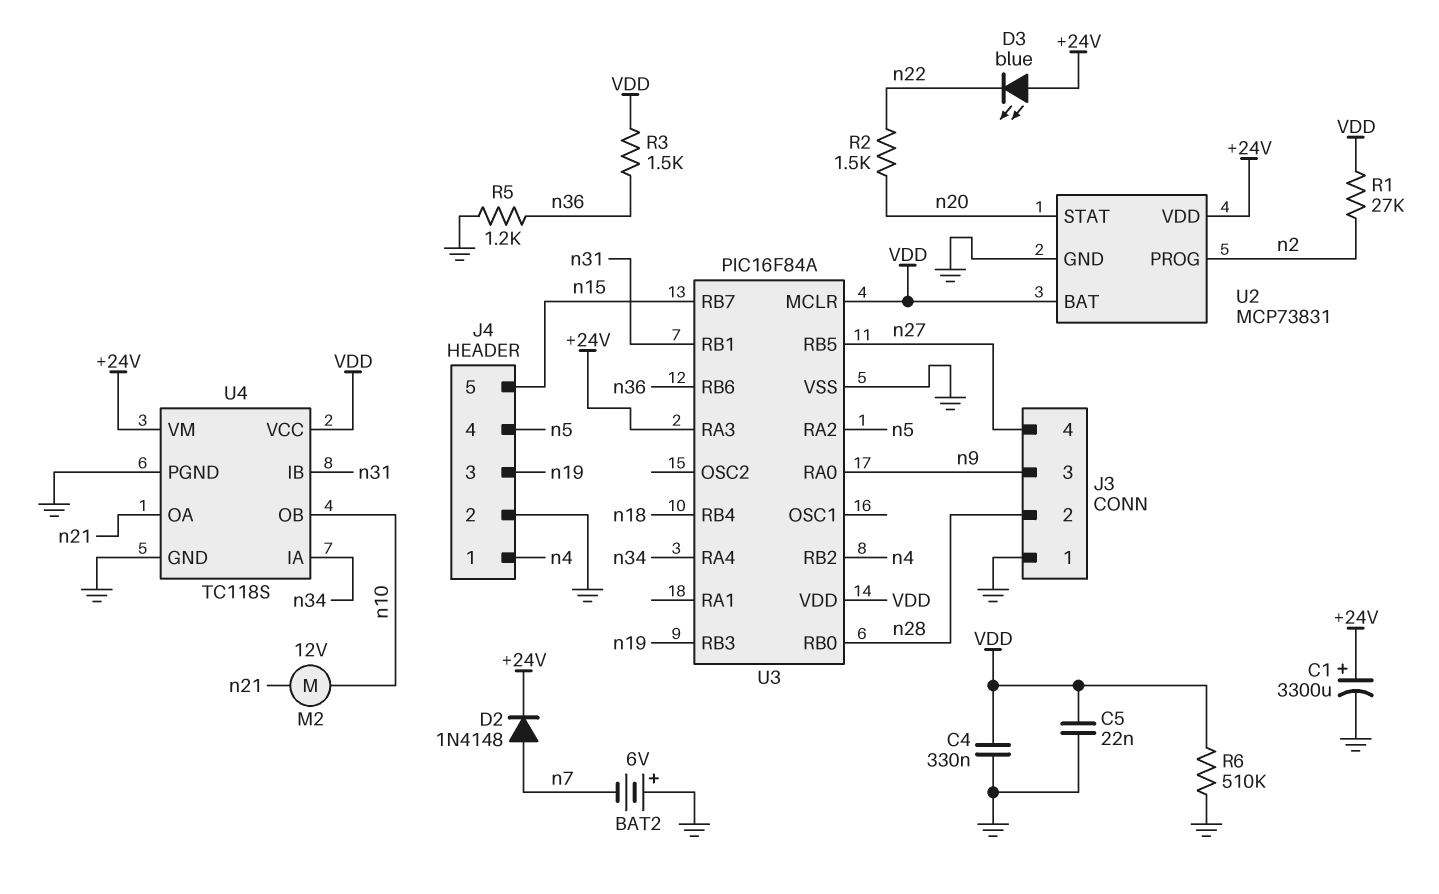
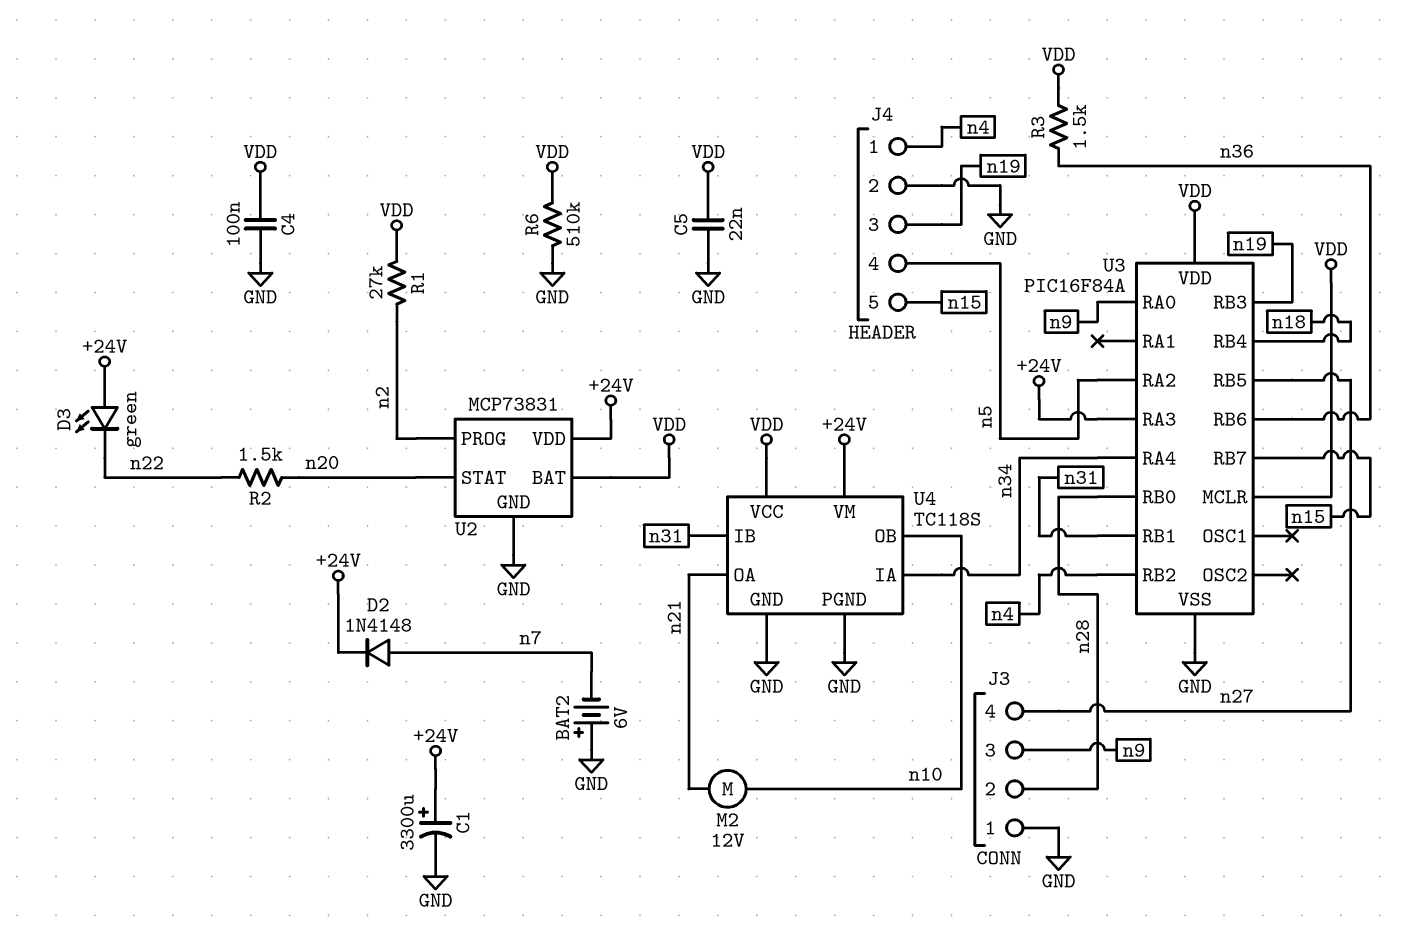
C4: 330nF (GND, VDD) -> 100nF (GND, VDD)
D3: LED blue (A +24V, K n22) -> LED green (A +24V, K n22)
R5: 1.2k (GND, n36) -> none

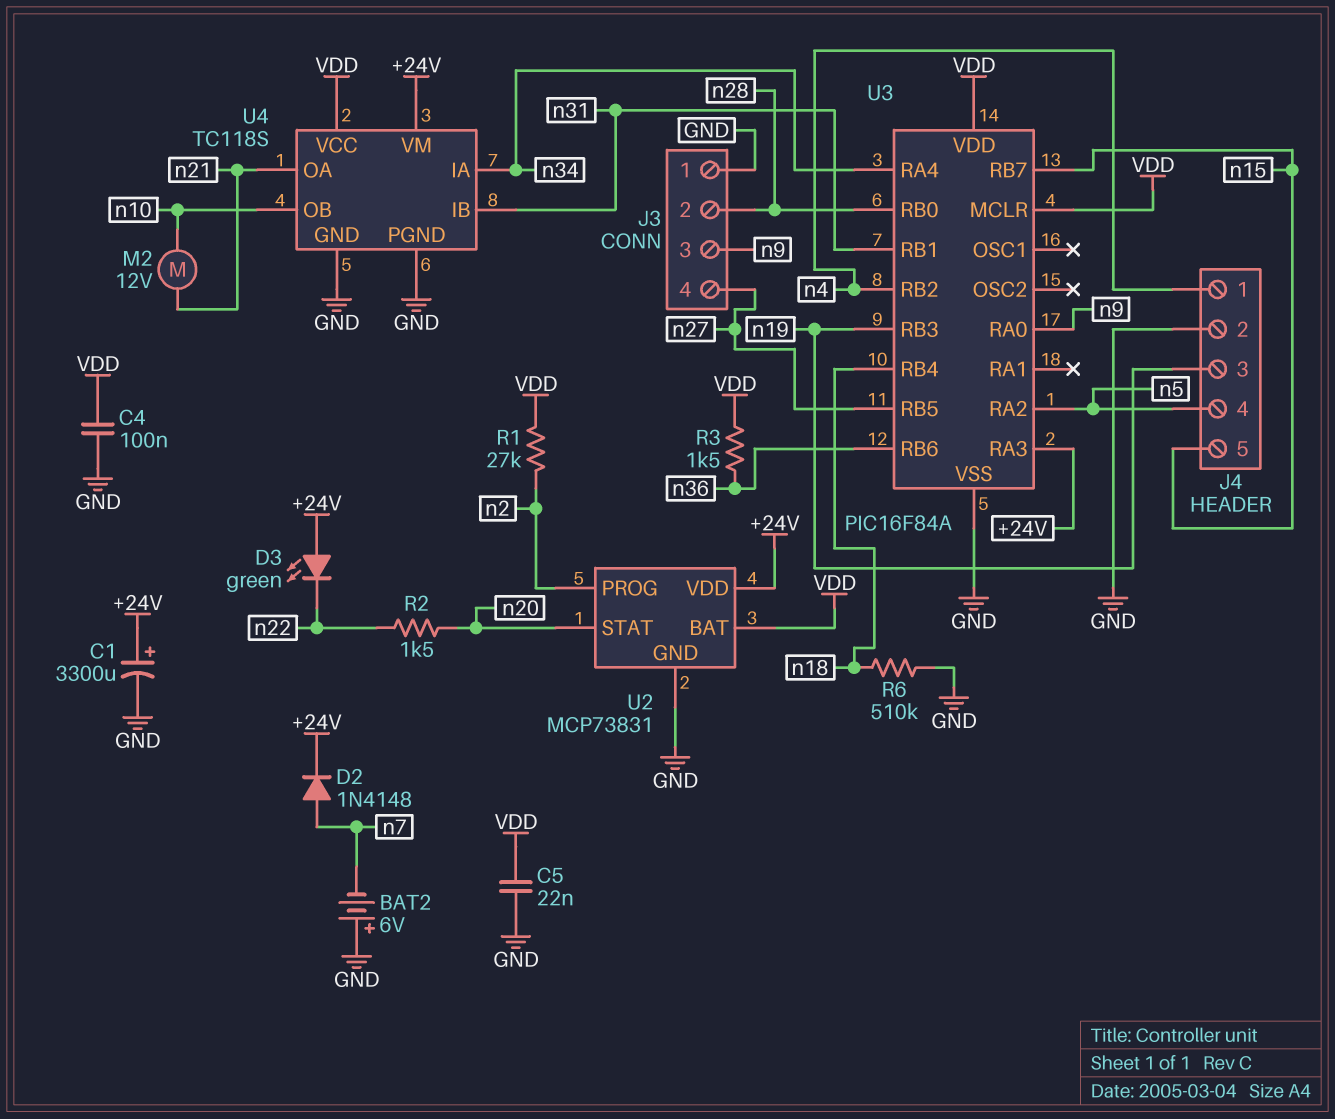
R6: 510k (GND, VDD) -> 510k (GND, n18)

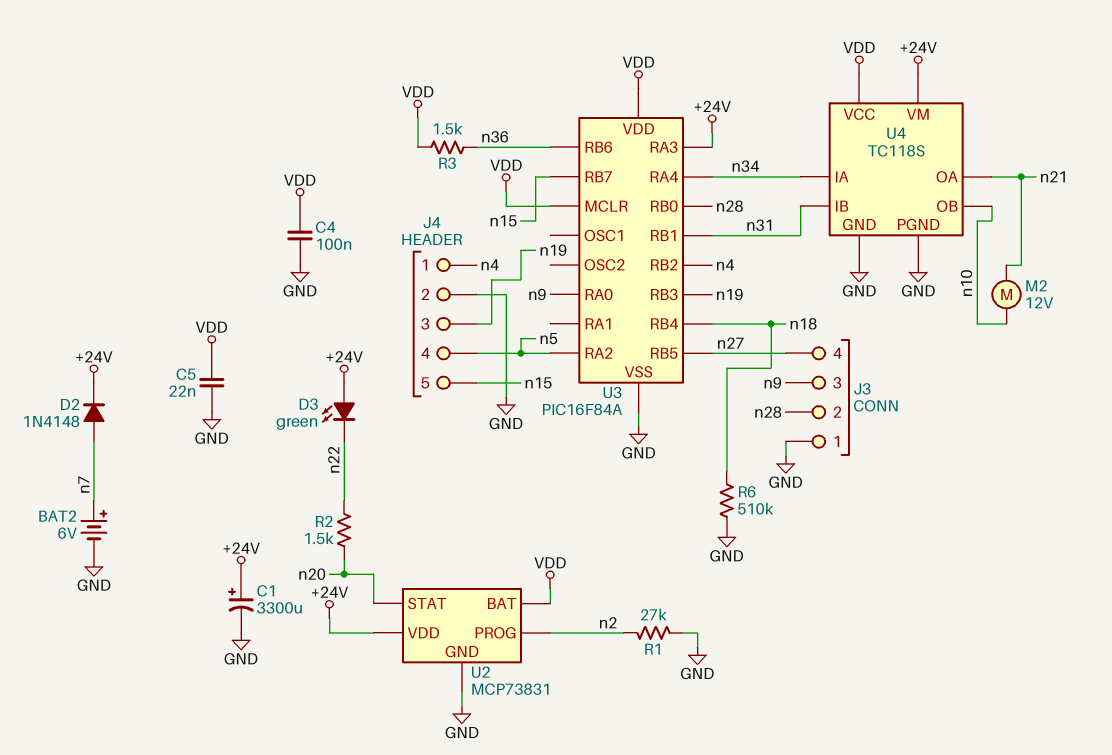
BAT2: 6V (plus GND, minus n7) -> 6V (plus n7, minus GND)
R1: 27k (VDD, n2) -> 27k (GND, n2)

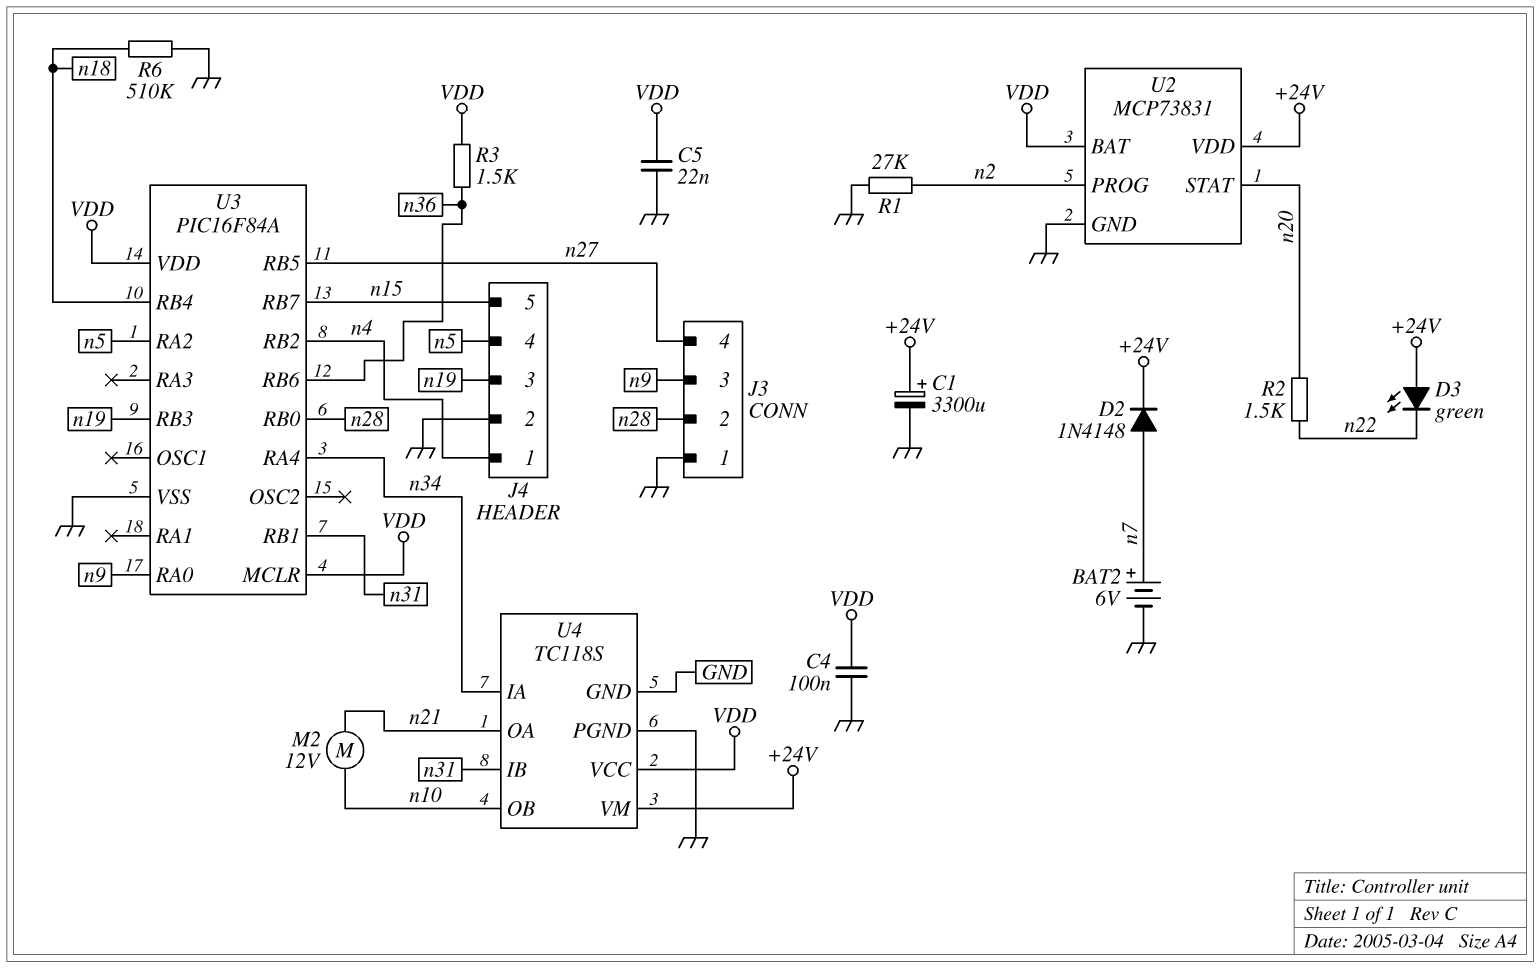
U3 pin RA3: +24V -> none

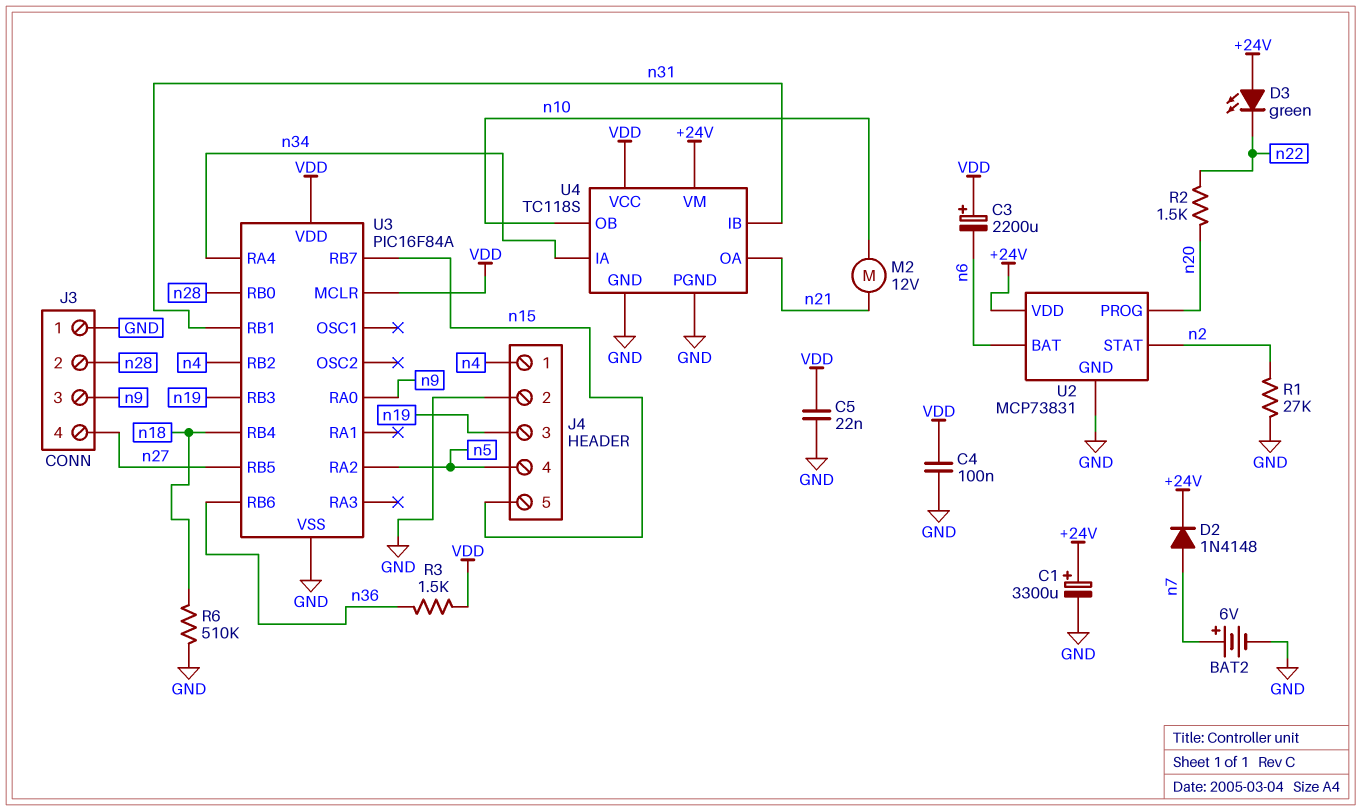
C3: none -> 2200uF (plus VDD, minus n6)
U2 pin BAT: VDD -> n6
U2 pin PROG: n2 -> n20
U2 pin STAT: n20 -> n2

